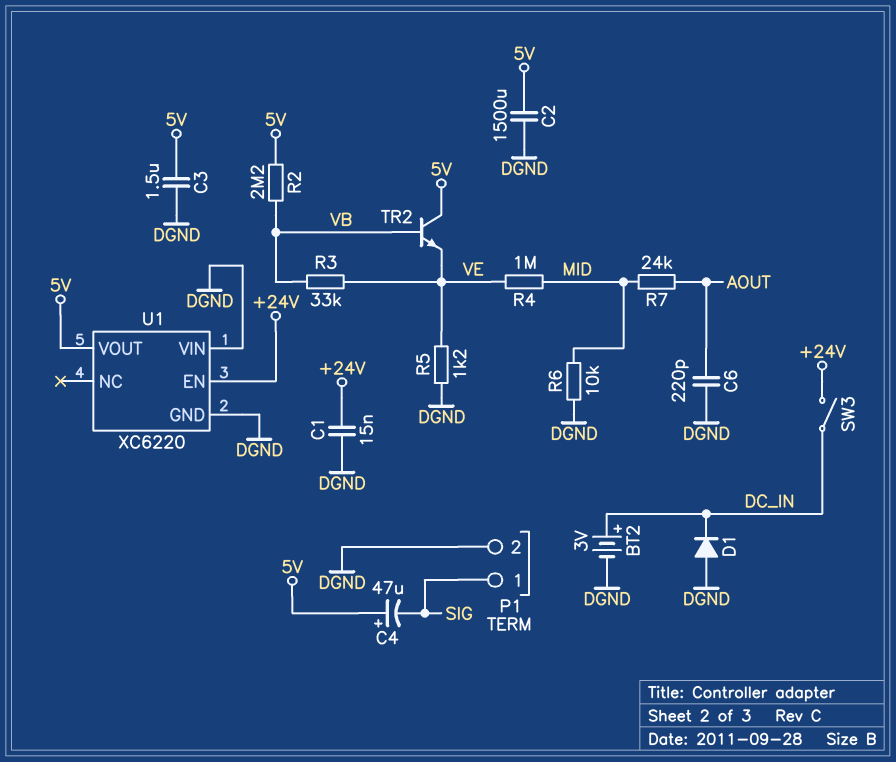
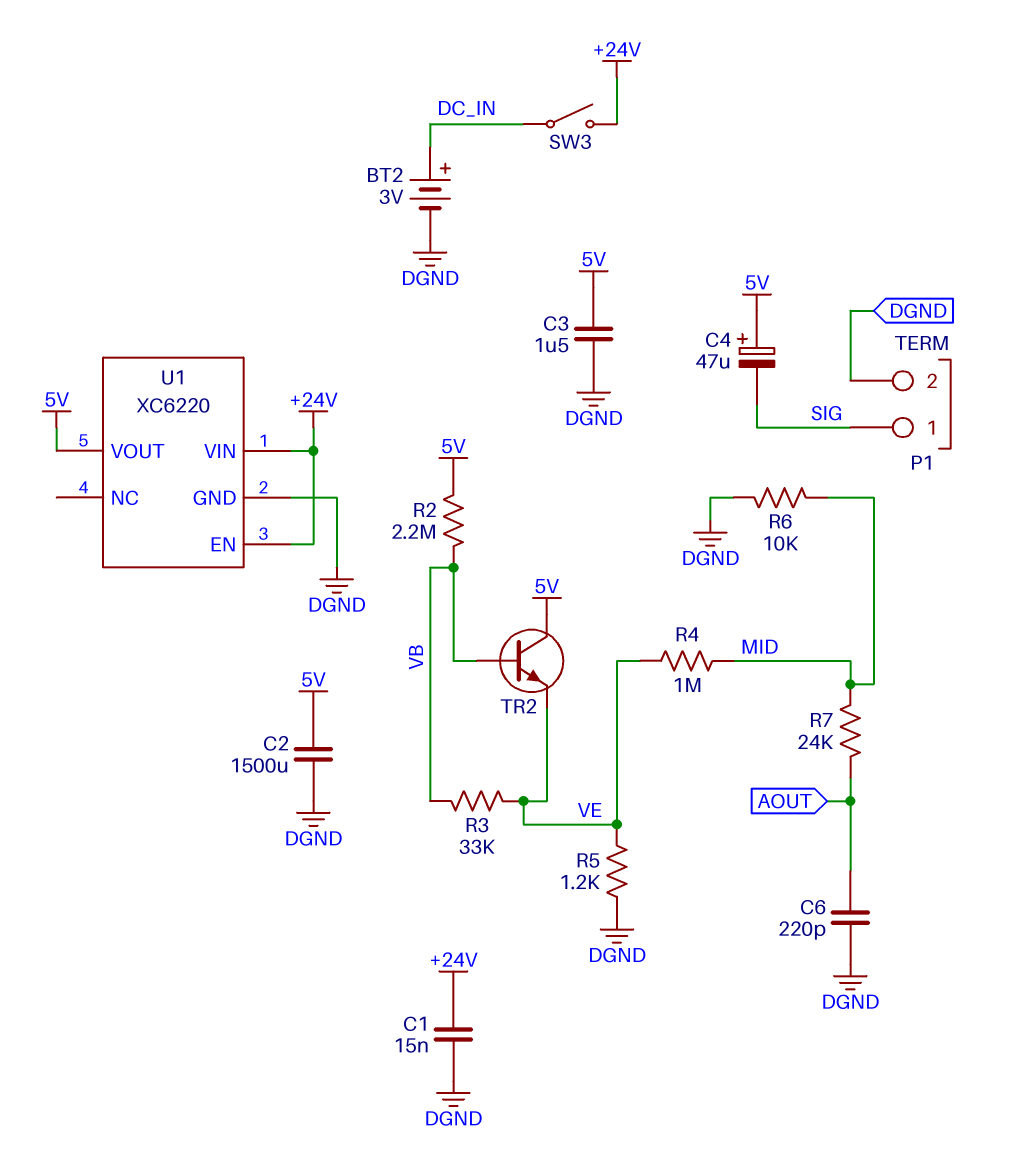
D1: diode (A DGND, K DC_IN) -> none
U1 pin VIN: DGND -> +24V

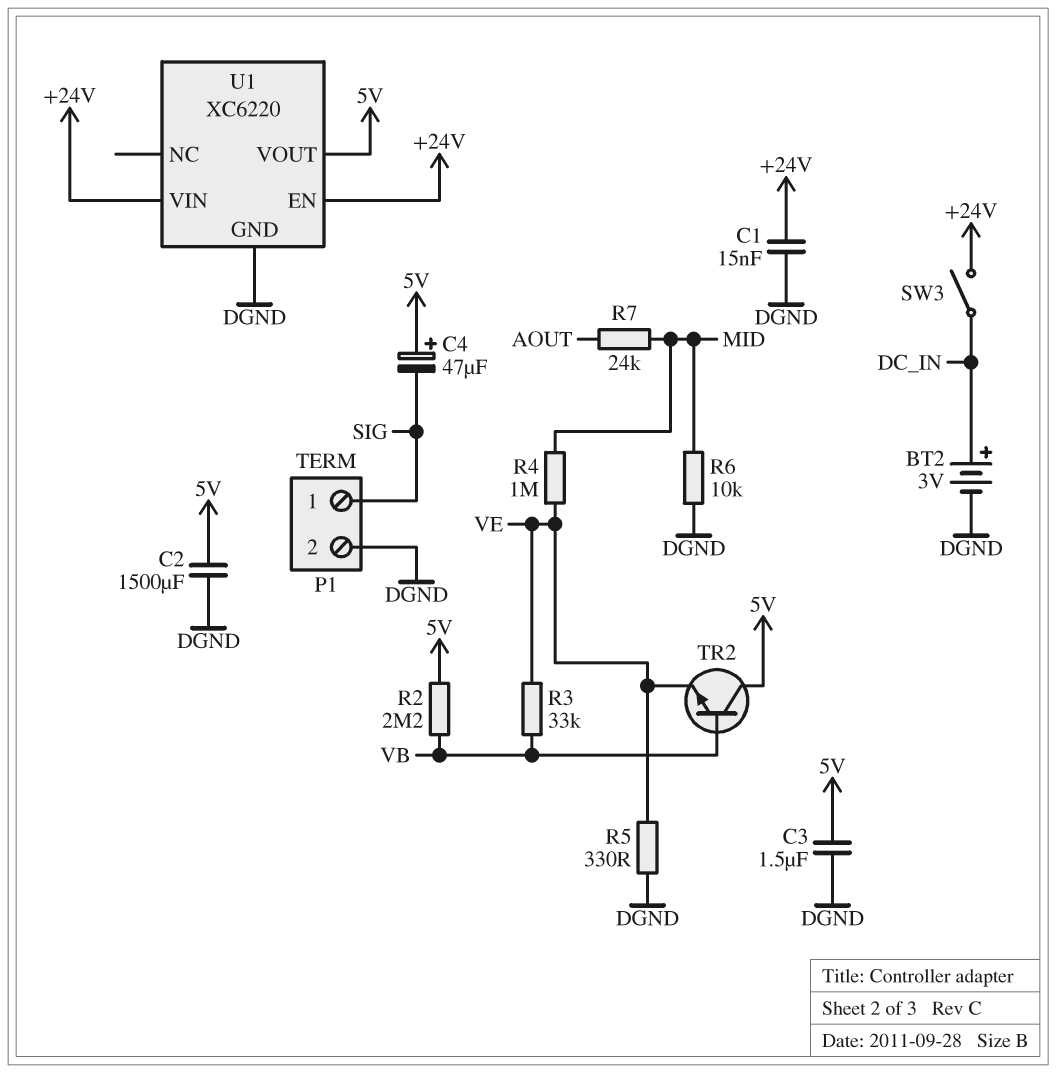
C6: 220pF (AOUT, DGND) -> none
R5: 1.2k (DGND, VE) -> 330 (DGND, VE)

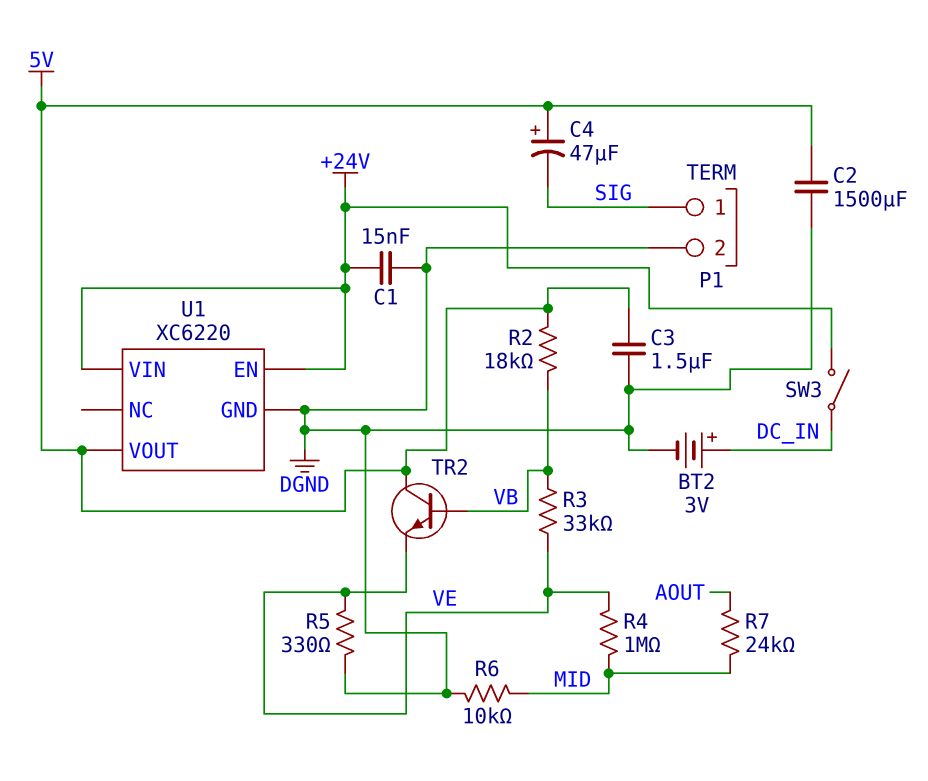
R2: 2.2M (5V, VB) -> 18k (5V, VB)

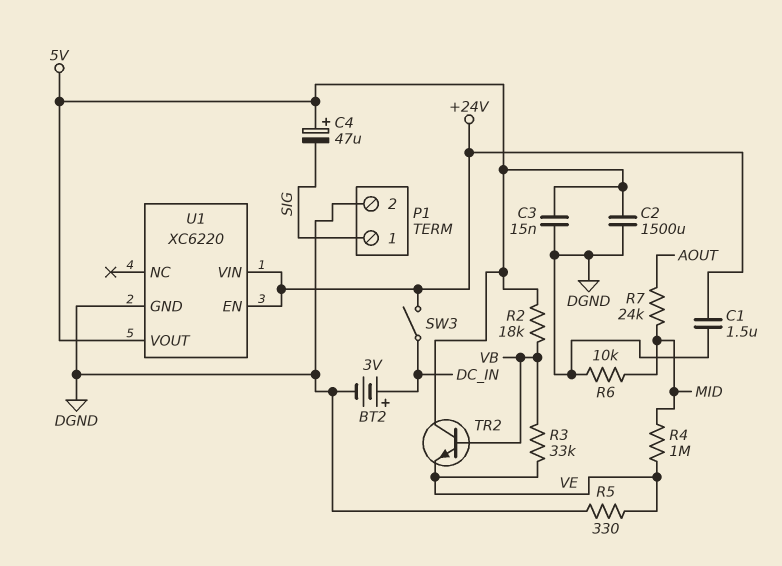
C1: 15nF (+24V, DGND) -> 1.5uF (+24V, DGND)
C3: 1.5uF (5V, DGND) -> 15nF (5V, DGND)

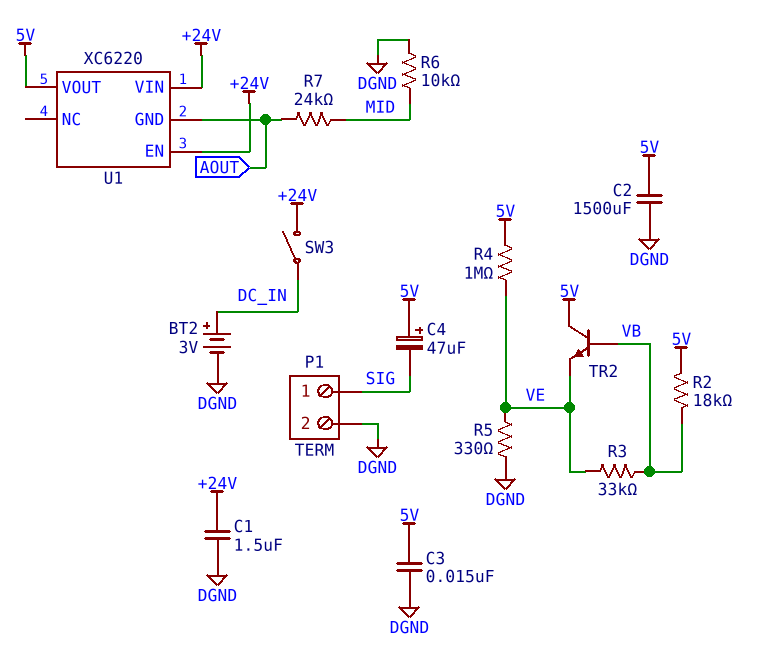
R4: 1M (MID, VE) -> 1M (5V, VE)
U1 pin GND: DGND -> AOUT

